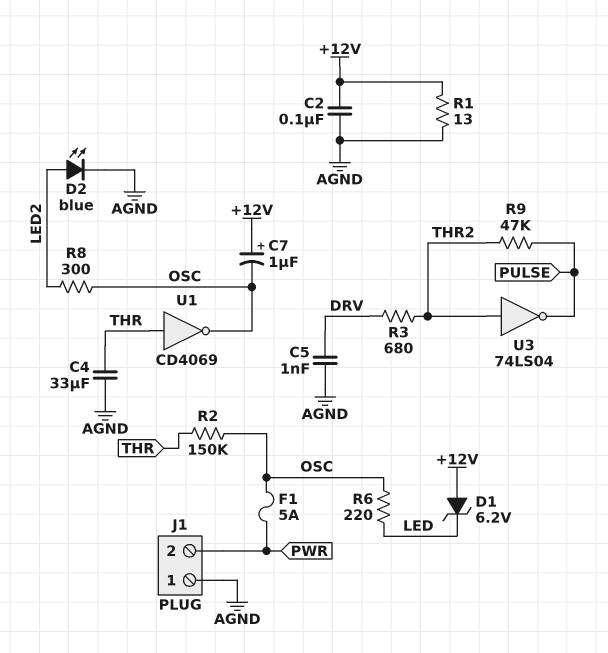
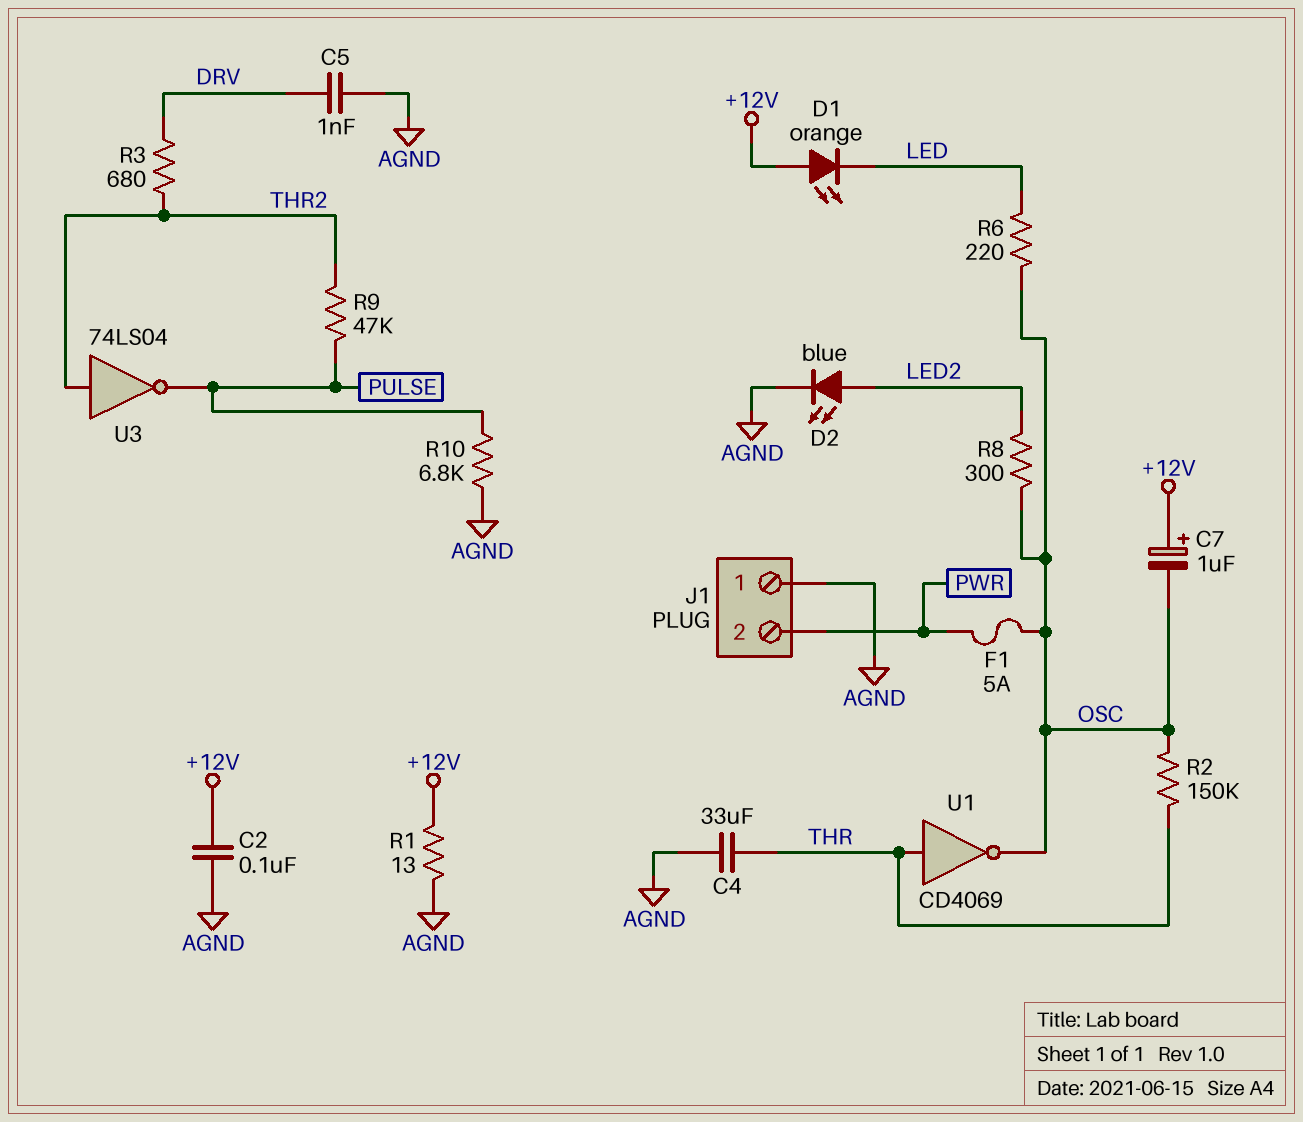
D1: zener 6.2V (A +12V, K LED) -> LED orange (A +12V, K LED)
R10: none -> 6.8k (AGND, PULSE)

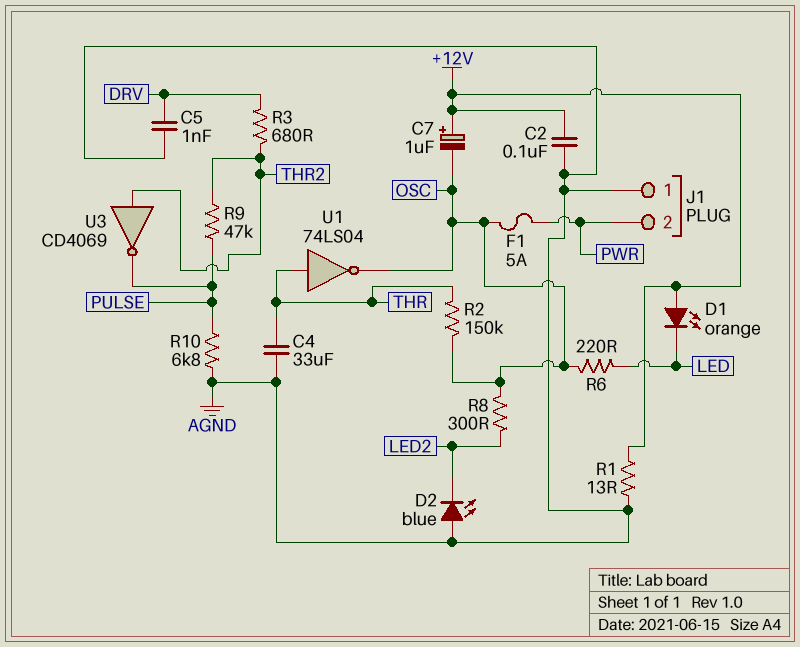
D2: LED blue (A LED2, K AGND) -> LED blue (A AGND, K LED2)
U1: NOT CD4069 (in THR, out OSC) -> NOT 74LS04 (in THR, out OSC)
U3: NOT 74LS04 (in THR2, out PULSE) -> NOT CD4069 (in THR2, out PULSE)

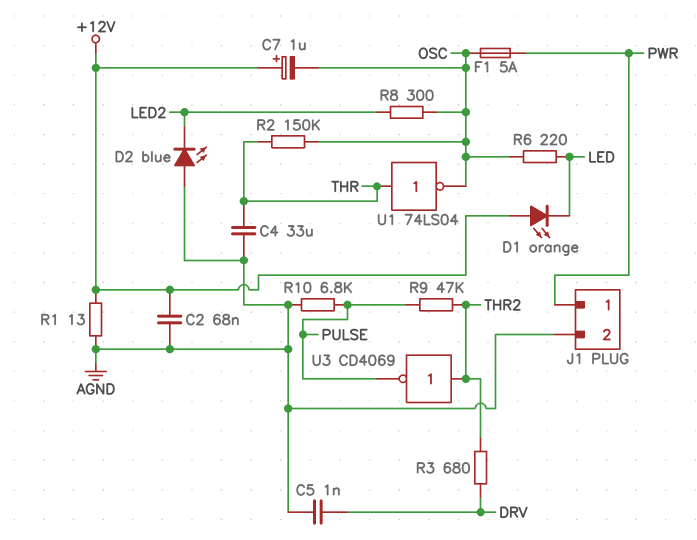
C2: 100nF (+12V, AGND) -> 68nF (+12V, AGND)
J1 pin 1: AGND -> PWR
J1 pin 2: PWR -> AGND

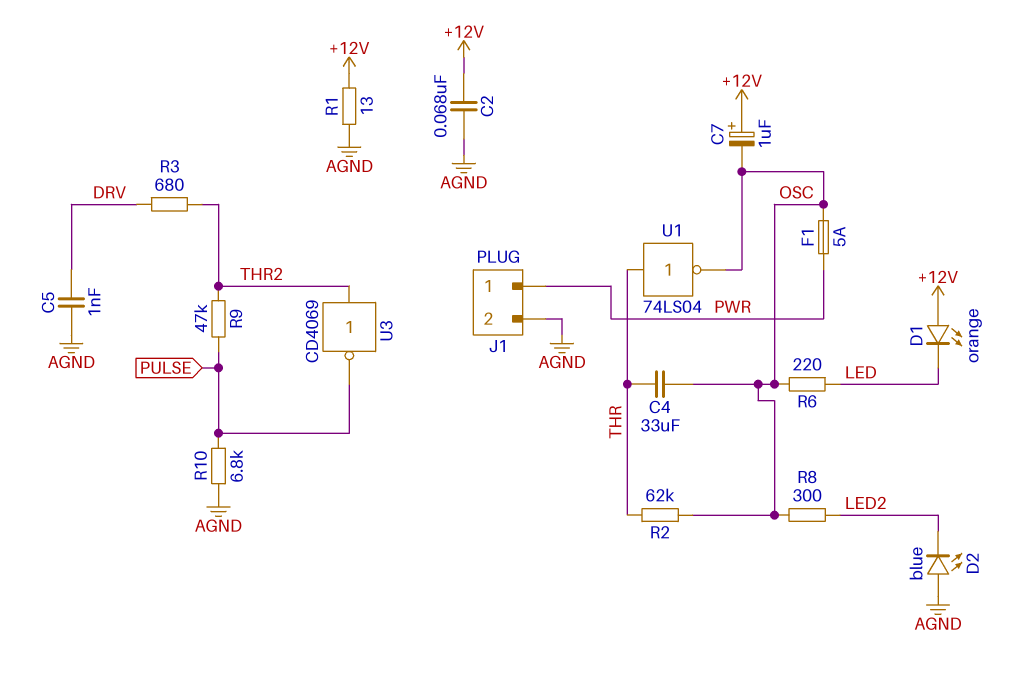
C4: 33uF (AGND, THR) -> 33uF (OSC, THR)
R2: 150k (OSC, THR) -> 62k (OSC, THR)

